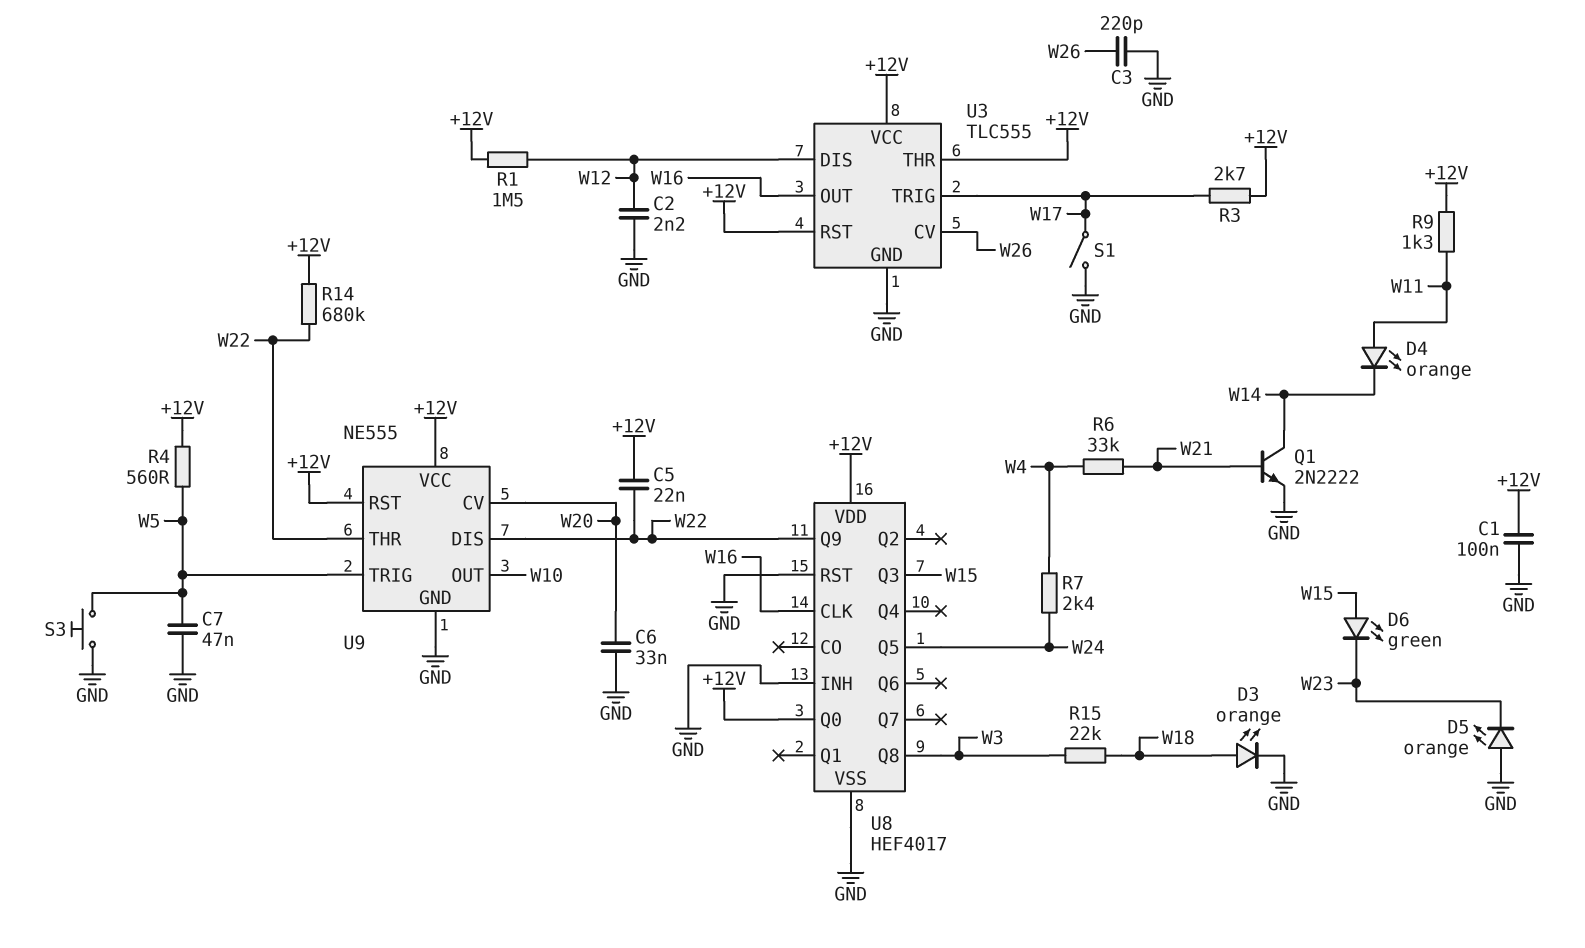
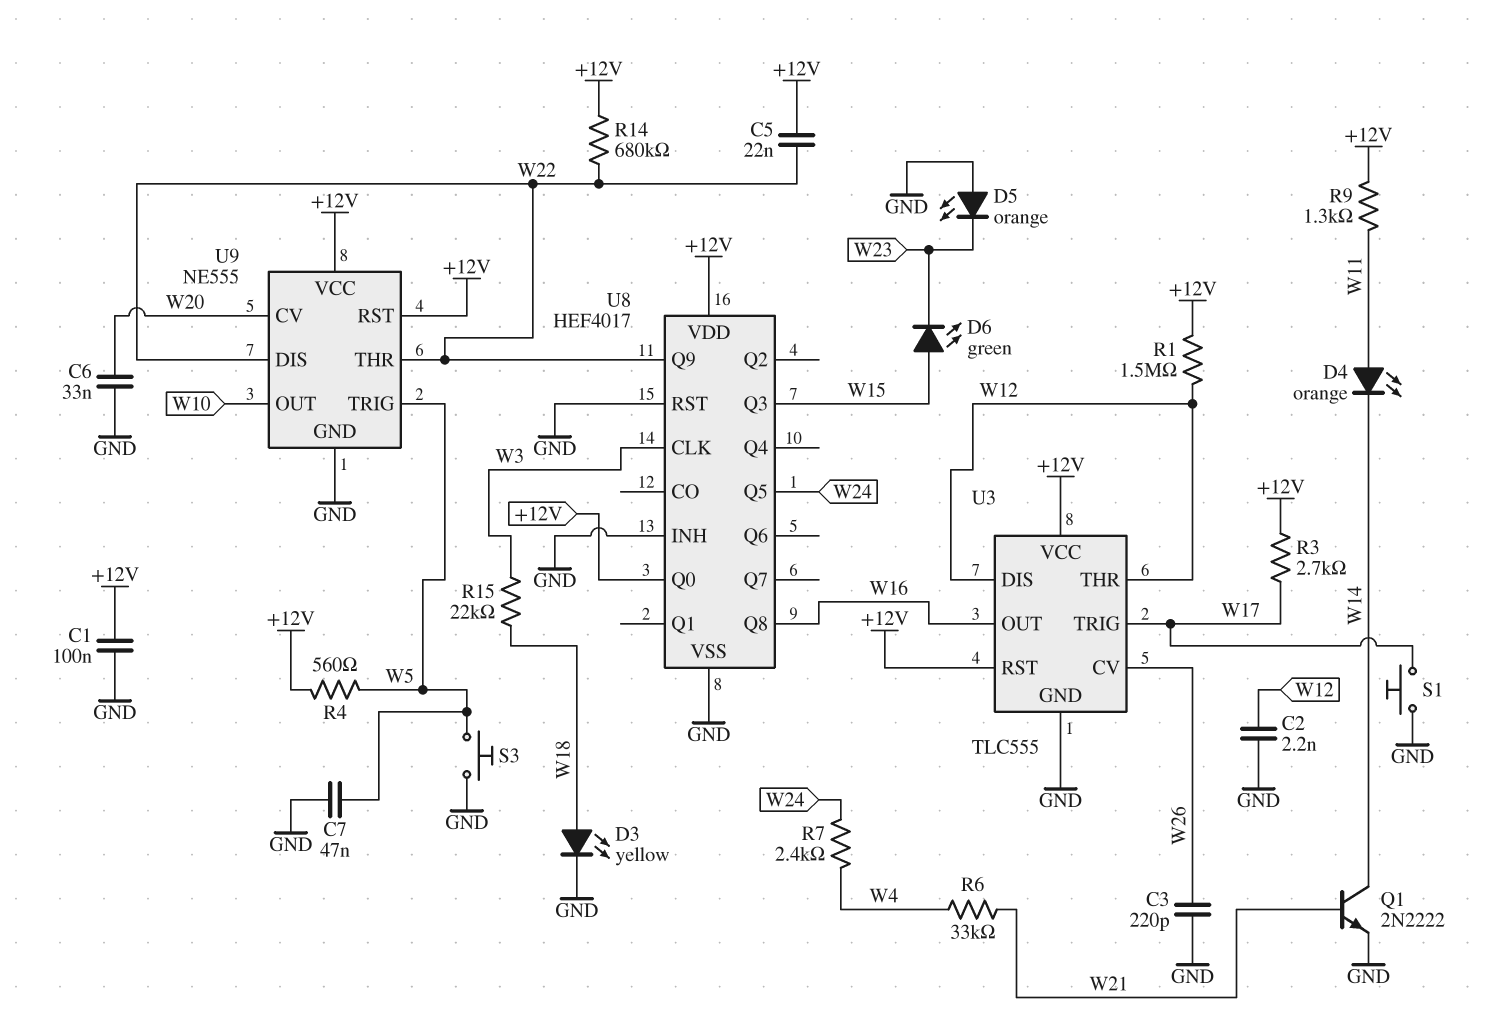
D3: LED orange (A W18, K GND) -> LED yellow (A W18, K GND)
S1: switch (GND, W17) -> button (GND, W17)
U3 pin THR: +12V -> W12
U8 pin CLK: W16 -> W3
U8 pin Q8: W3 -> W16

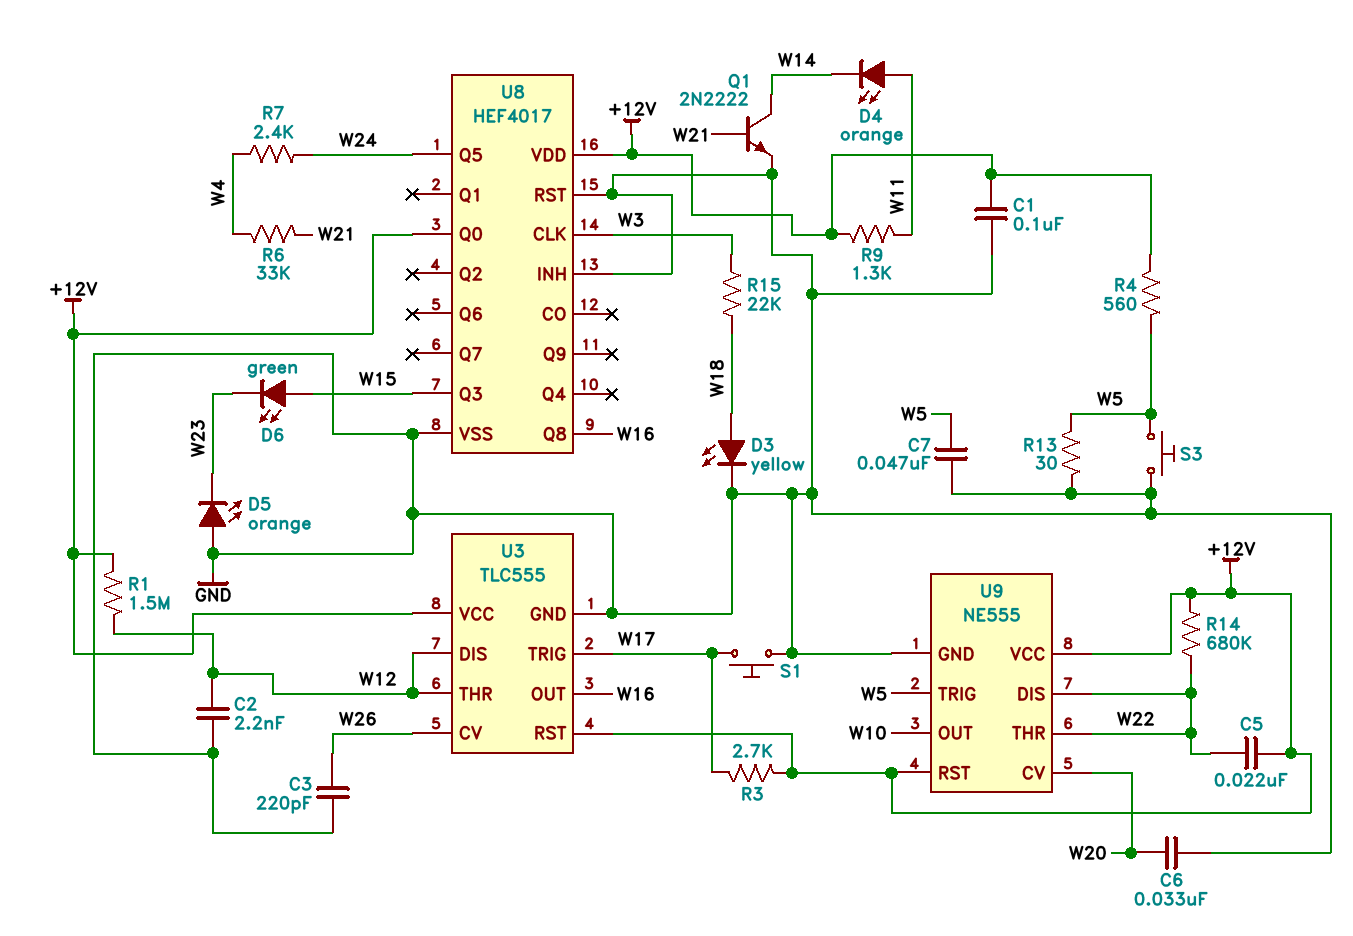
R13: none -> 30 (GND, W5)
U8 pin Q9: W22 -> none

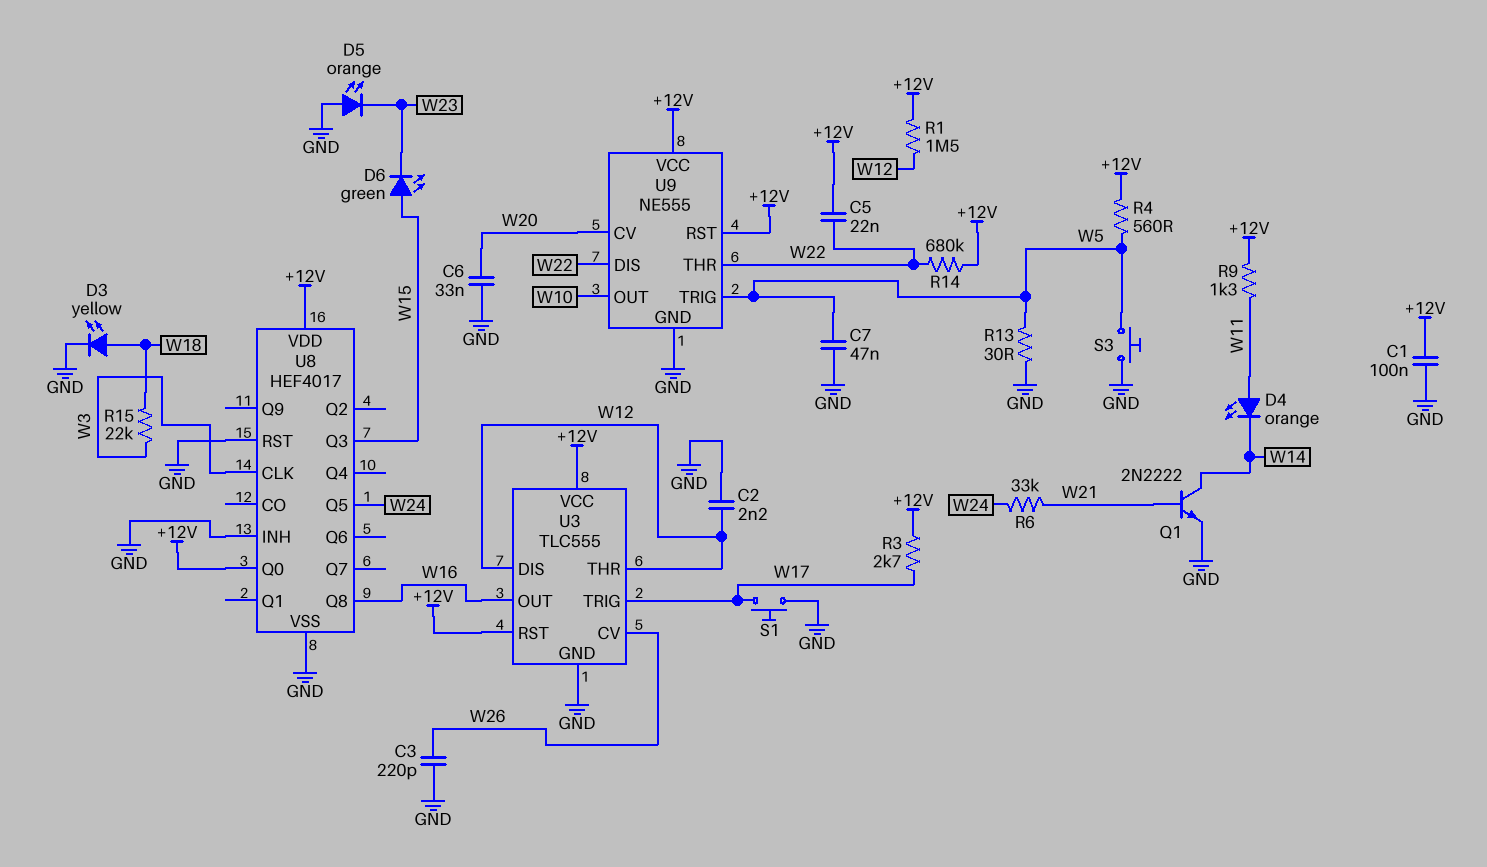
R6: 33k (W4, W21) -> 33k (W21, W24)
R7: 2.4k (W4, W24) -> none

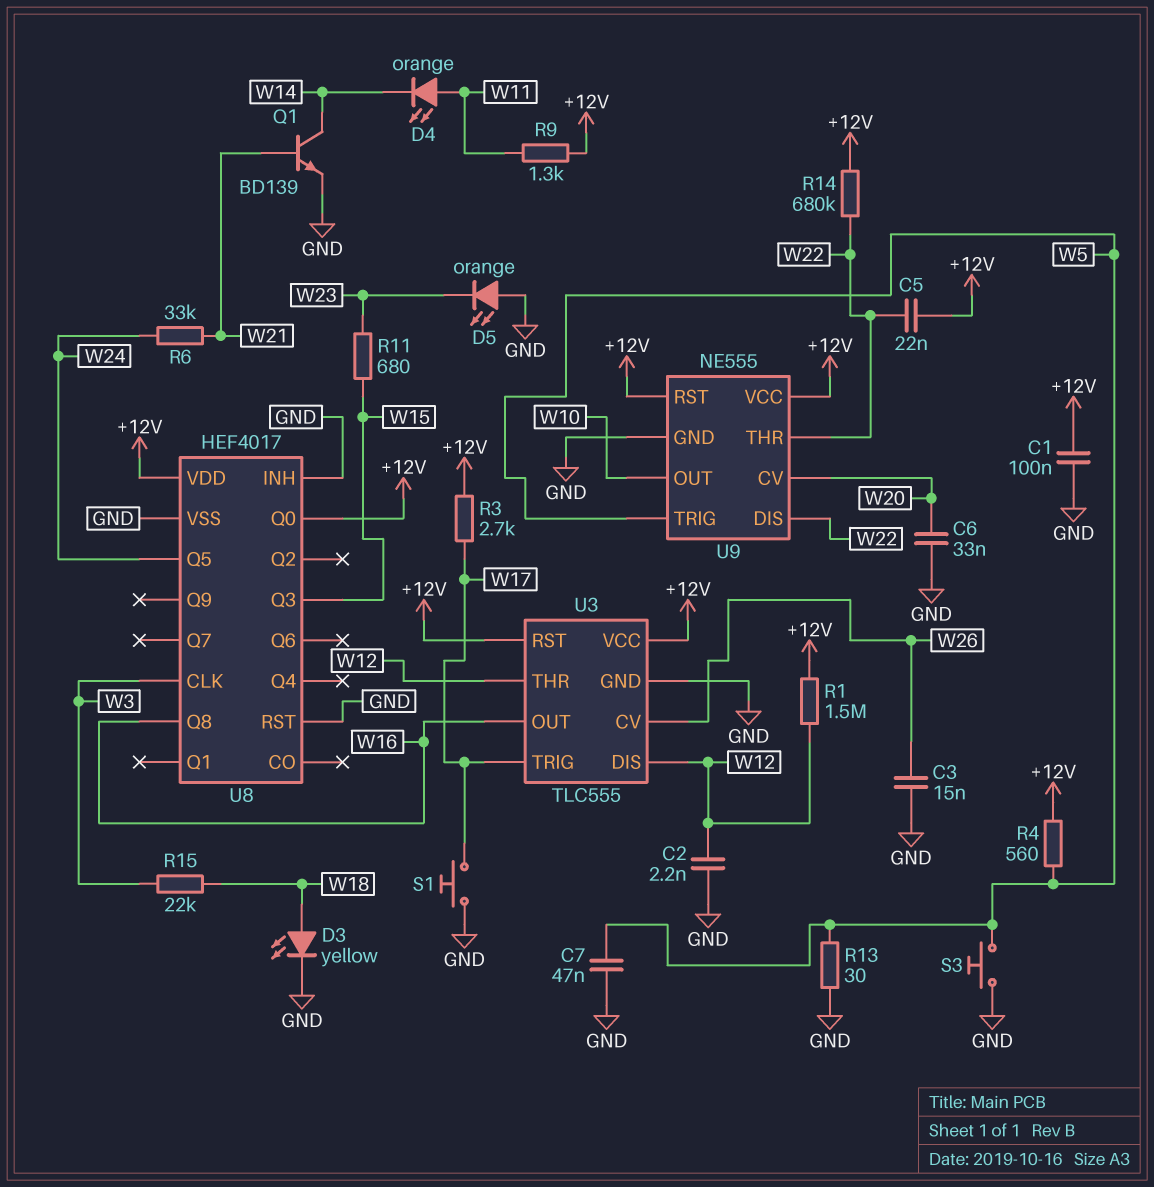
C3: 220pF (GND, W26) -> 15nF (GND, W26)
D6: LED green (A W15, K W23) -> none
Q1: NPN 2N2222 (B W21, C W14, E GND) -> NPN BD139 (B W21, C W14, E GND)
R11: none -> 680 (W15, W23)

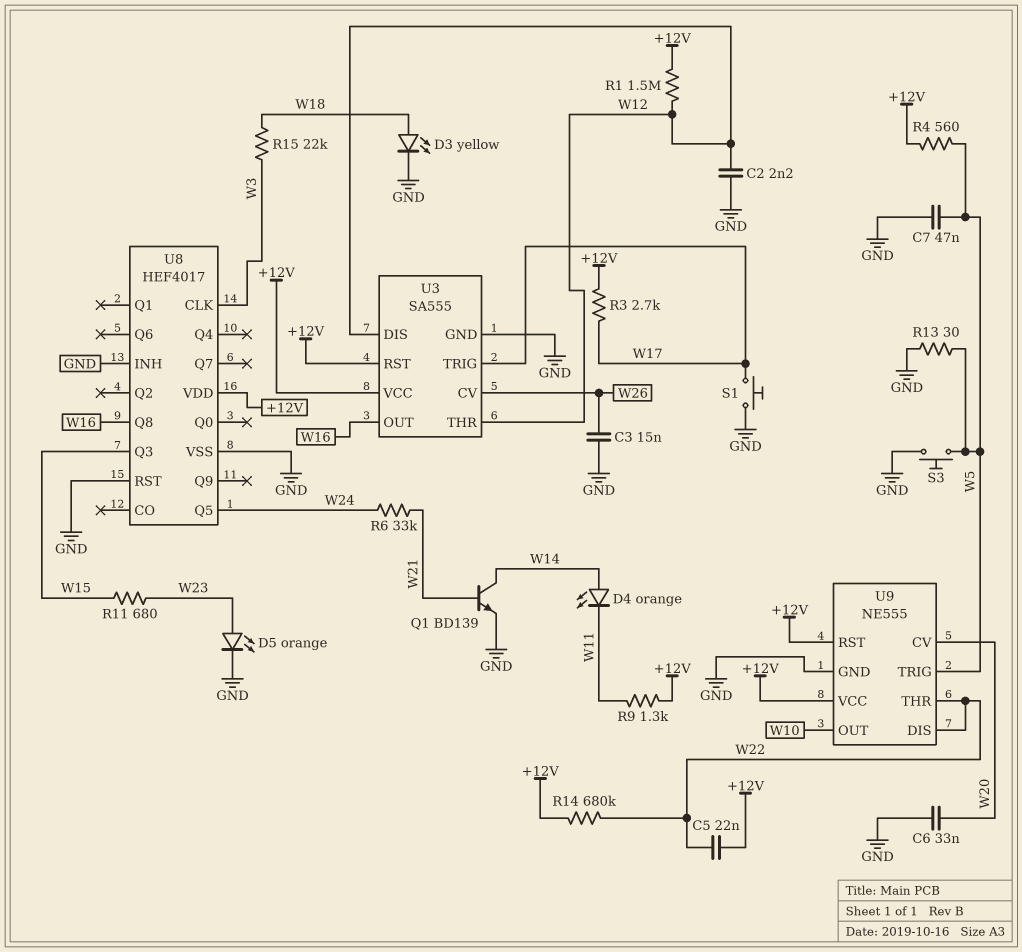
C1: 100nF (+12V, GND) -> none
D4: LED orange (A W11, K W14) -> LED orange (A W14, K W11)
D5: LED orange (A GND, K W23) -> LED orange (A W23, K GND)
U3: TLC555 -> SA555
U8 pin Q0: +12V -> none

